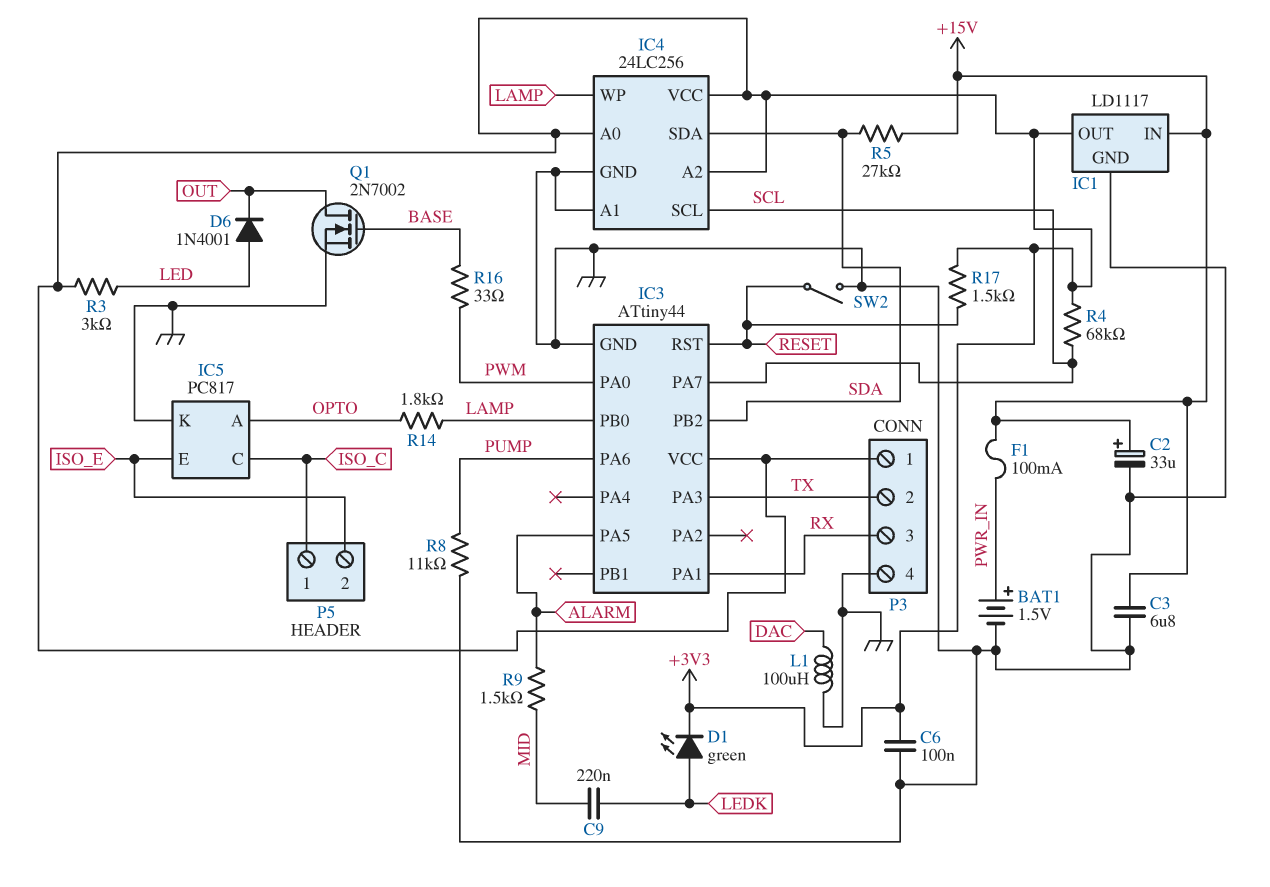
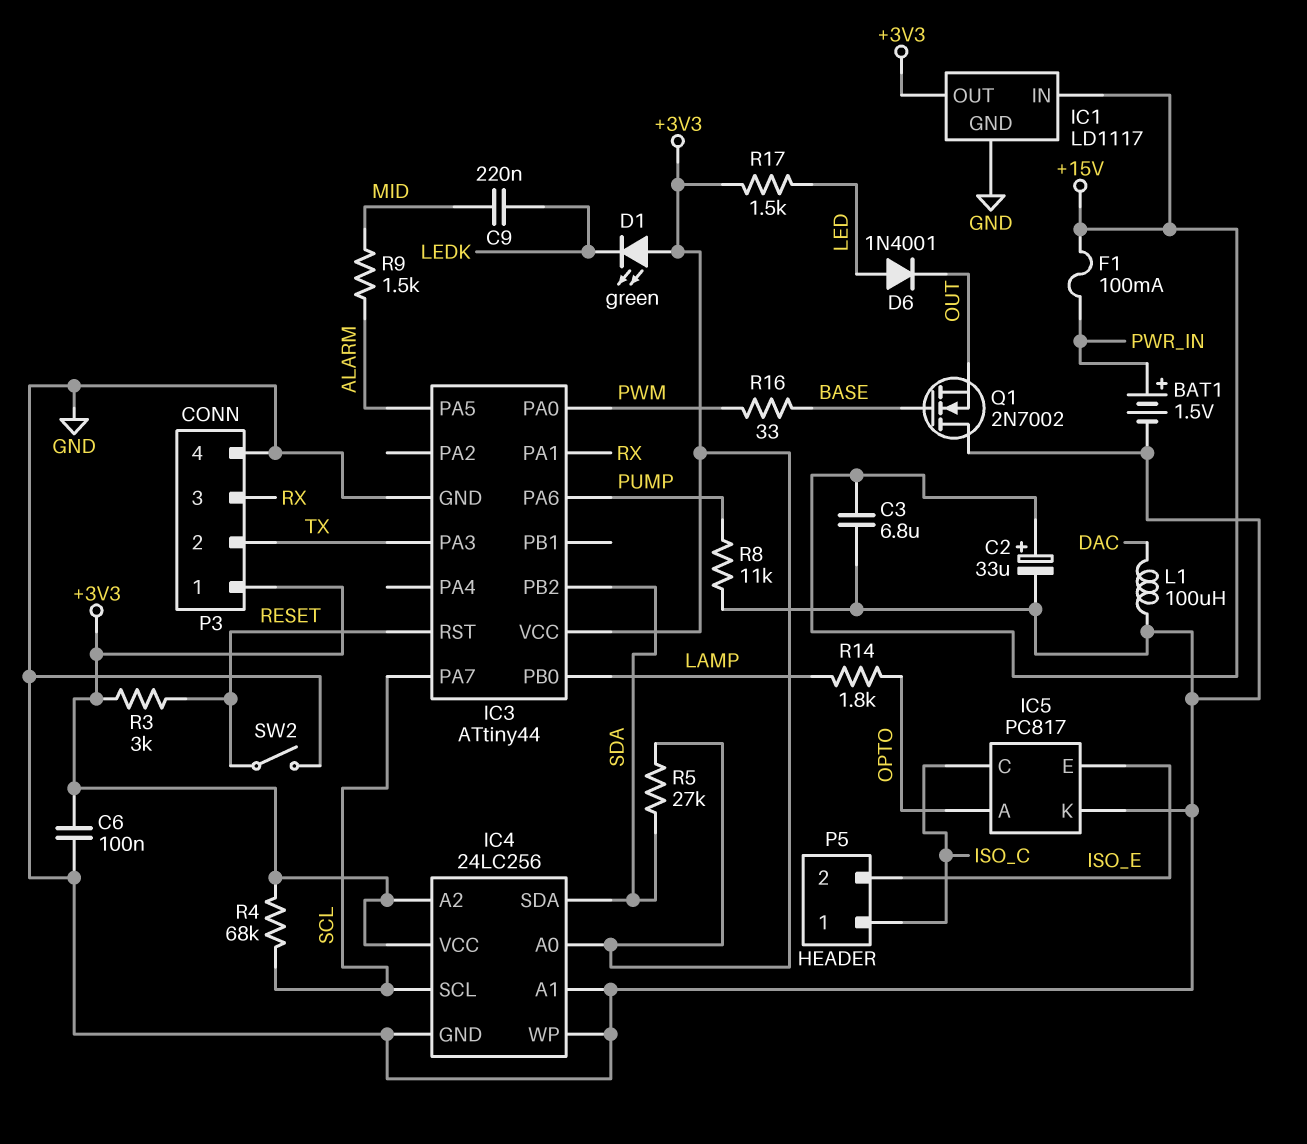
D1: LED green (A LEDK, K +3V3) -> LED green (A +3V3, K LEDK)
IC4 pin WP: LAMP -> GND
Q1: NMOS 2N7002 (G BASE, D OUT, S GND) -> NMOS 2N7002 (G BASE, D GND, S OUT)
R3: 3k (+3V3, LED) -> 3k (+3V3, RESET)
R5: 27k (+15V, SDA) -> 27k (+3V3, SDA)
R17: 1.5k (+3V3, RESET) -> 1.5k (+3V3, LED)

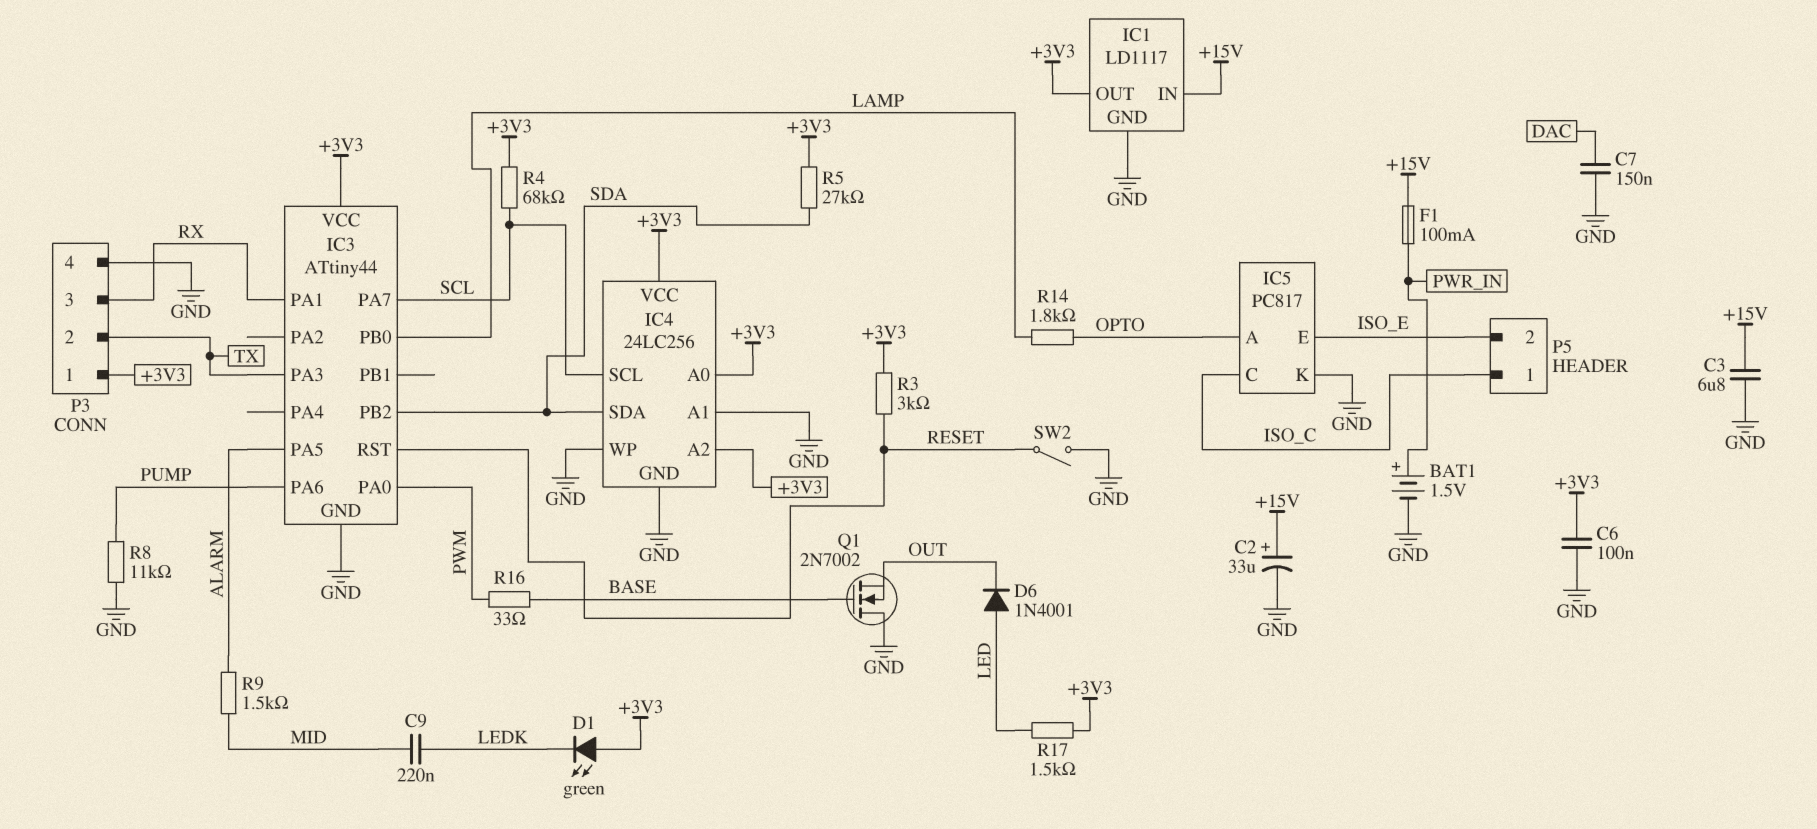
C7: none -> 150nF (DAC, GND)
L1: 100uH (DAC, GND) -> none

